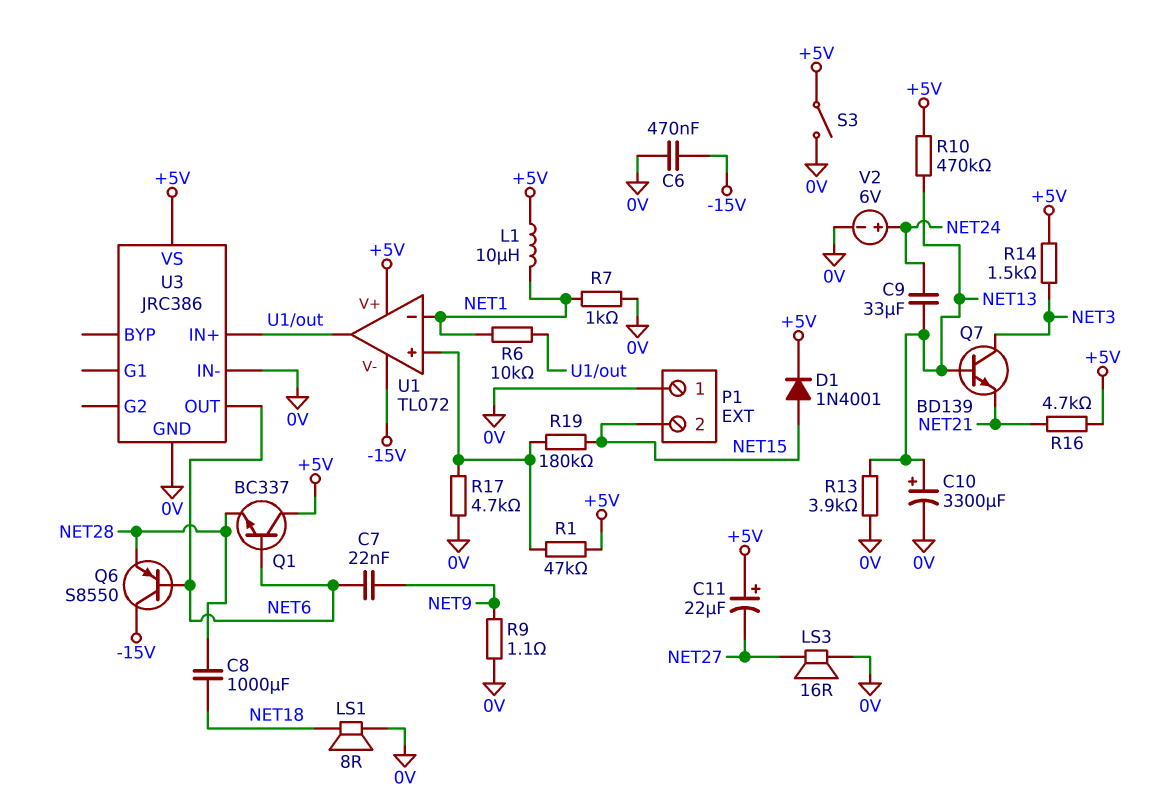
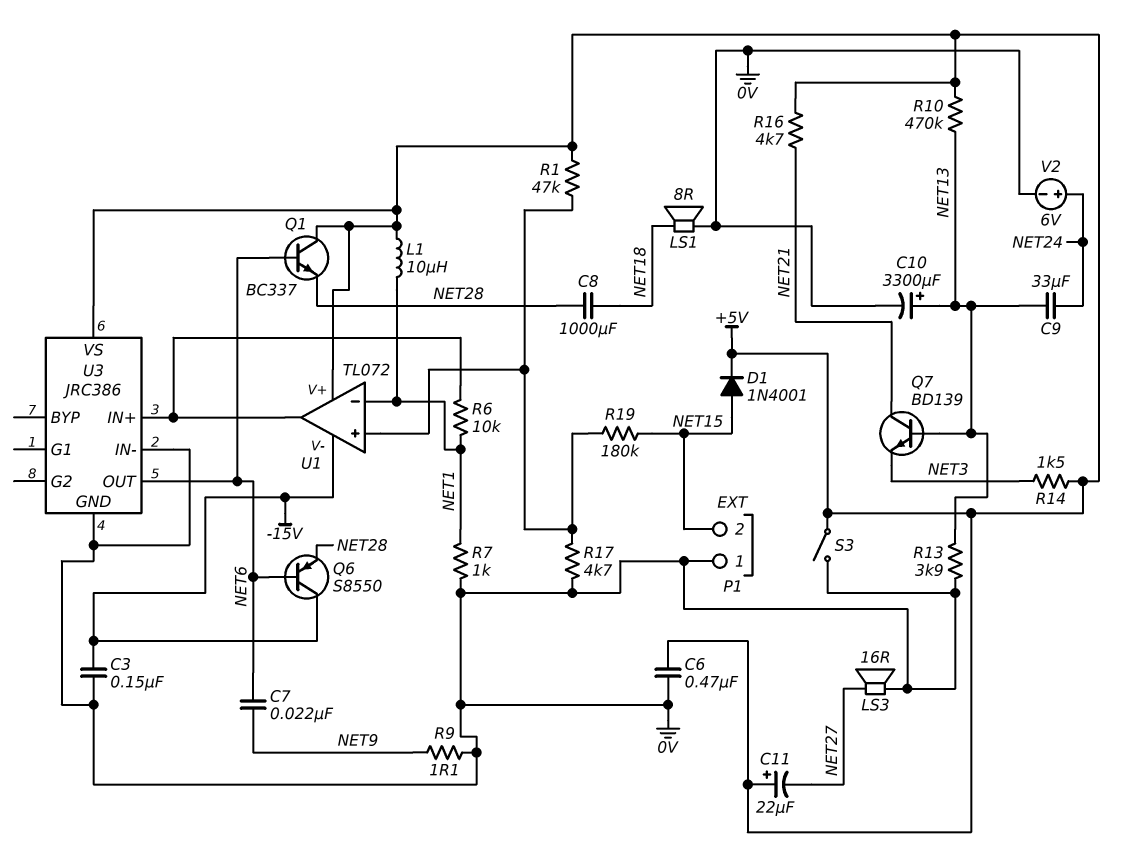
C3: none -> 150nF (-15V, 0V)
C6: 470nF (-15V, 0V) -> 470nF (+5V, 0V)
Q7: NPN BD139 (B NET13, C NET3, E NET21) -> NPN BD139 (B NET13, C NET21, E NET3)

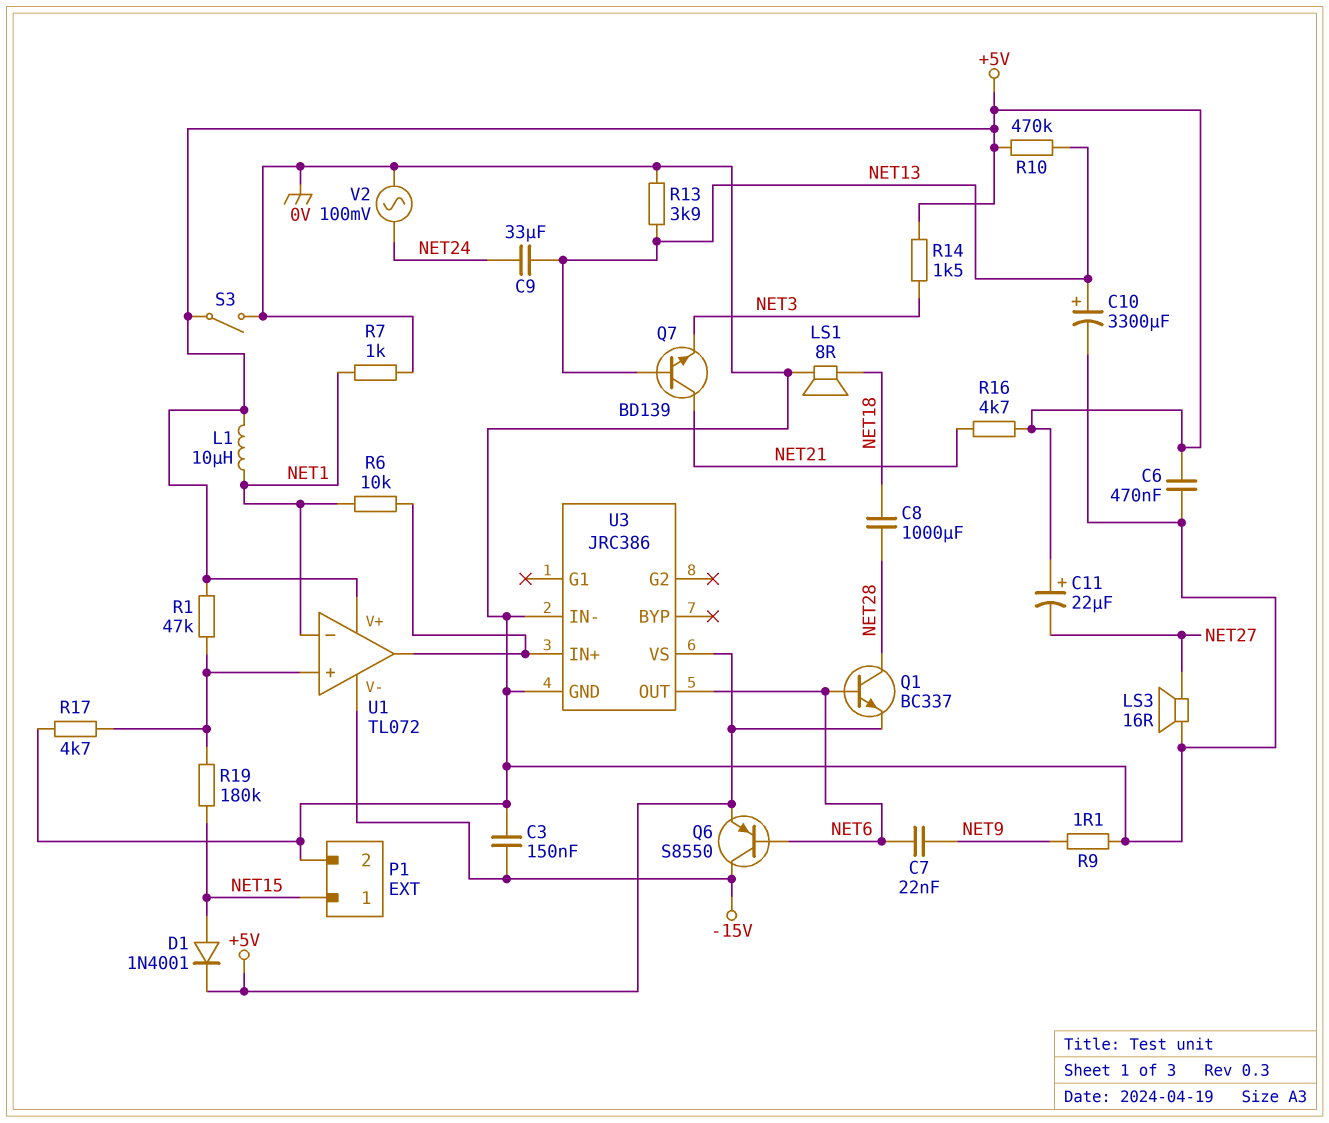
P1 pin 1: 0V -> NET15
P1 pin 2: NET15 -> 0V
Q1: NPN BC337 (B NET6, C +5V, E NET28) -> NPN BC337 (B NET6, C NET28, E +5V)
Q6: PNP S8550 (B NET6, C -15V, E NET28) -> PNP S8550 (B NET6, C -15V, E +5V)
V2: 6V (plus NET24, minus 0V) -> AC 100mV (0V, NET24)

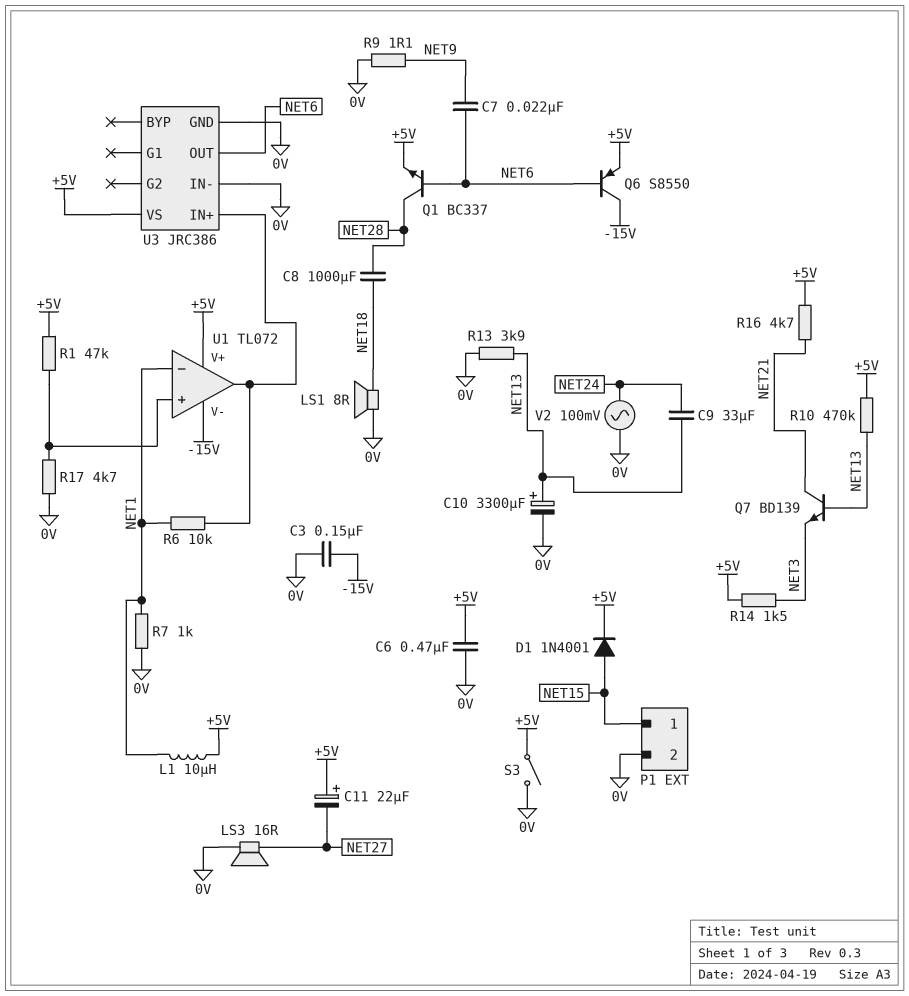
R19: 180k (NET15, U1/in+) -> none

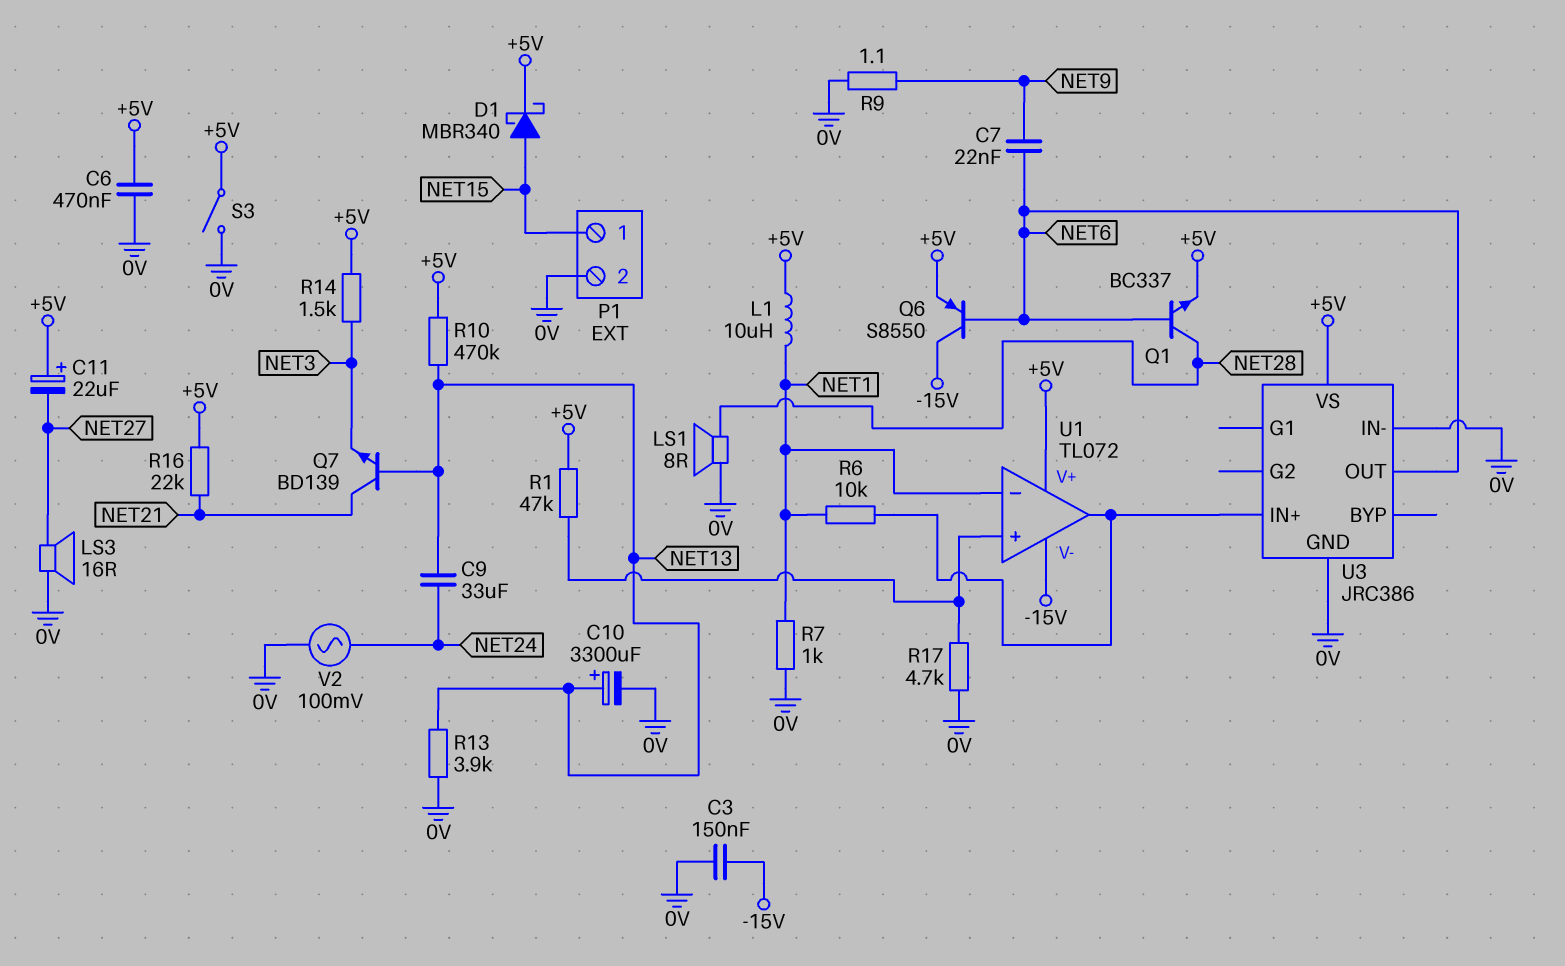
C8: 1000uF (NET18, NET28) -> none
D1: diode 1N4001 (A NET15, K +5V) -> schottky MBR340 (A NET15, K +5V)
LS1: speaker 8R (0V, NET18) -> speaker 8R (0V, NET28)
R16: 4.7k (+5V, NET21) -> 22k (+5V, NET21)

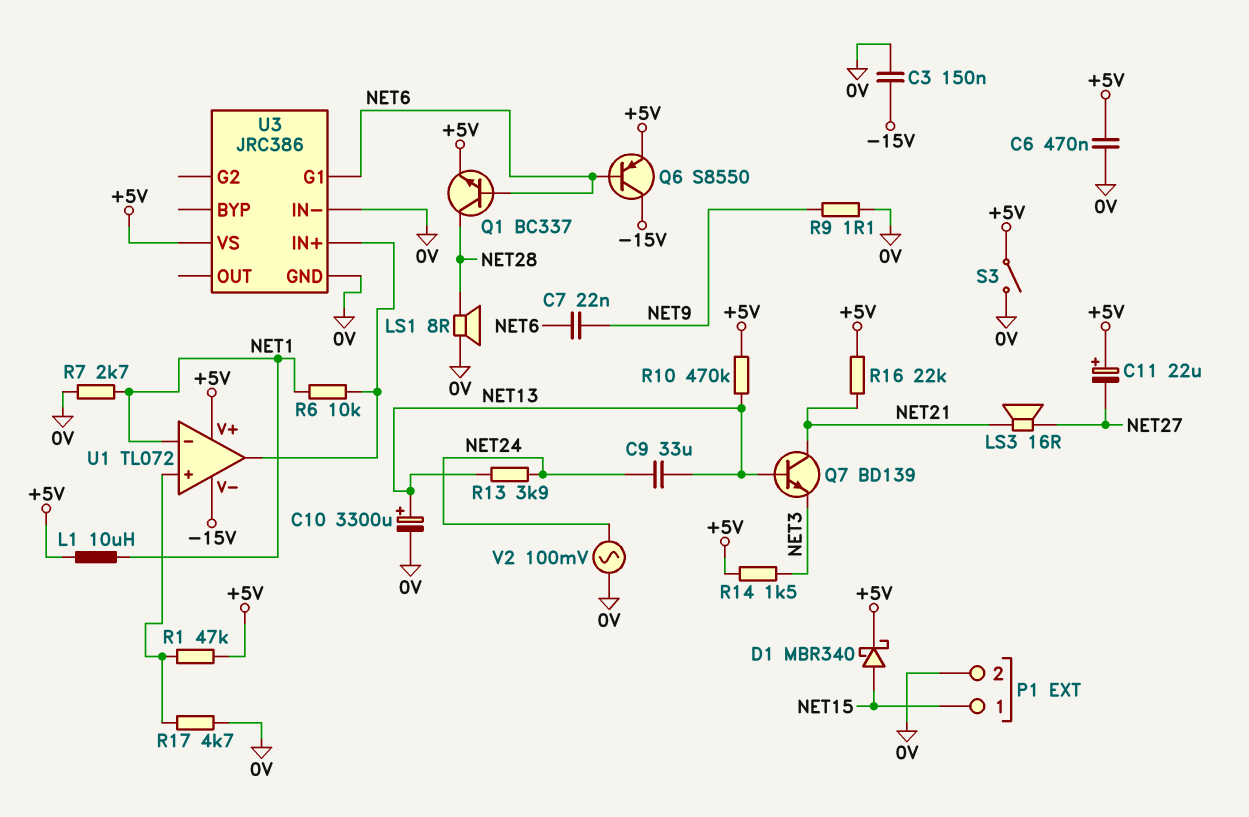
LS3: speaker 16R (0V, NET27) -> speaker 16R (NET21, NET27)
R7: 1k (0V, NET1) -> 2.7k (0V, NET1)
R13: 3.9k (0V, NET13) -> 3.9k (NET13, NET24)
U3 pin G1: none -> NET6
U3 pin OUT: NET6 -> none

